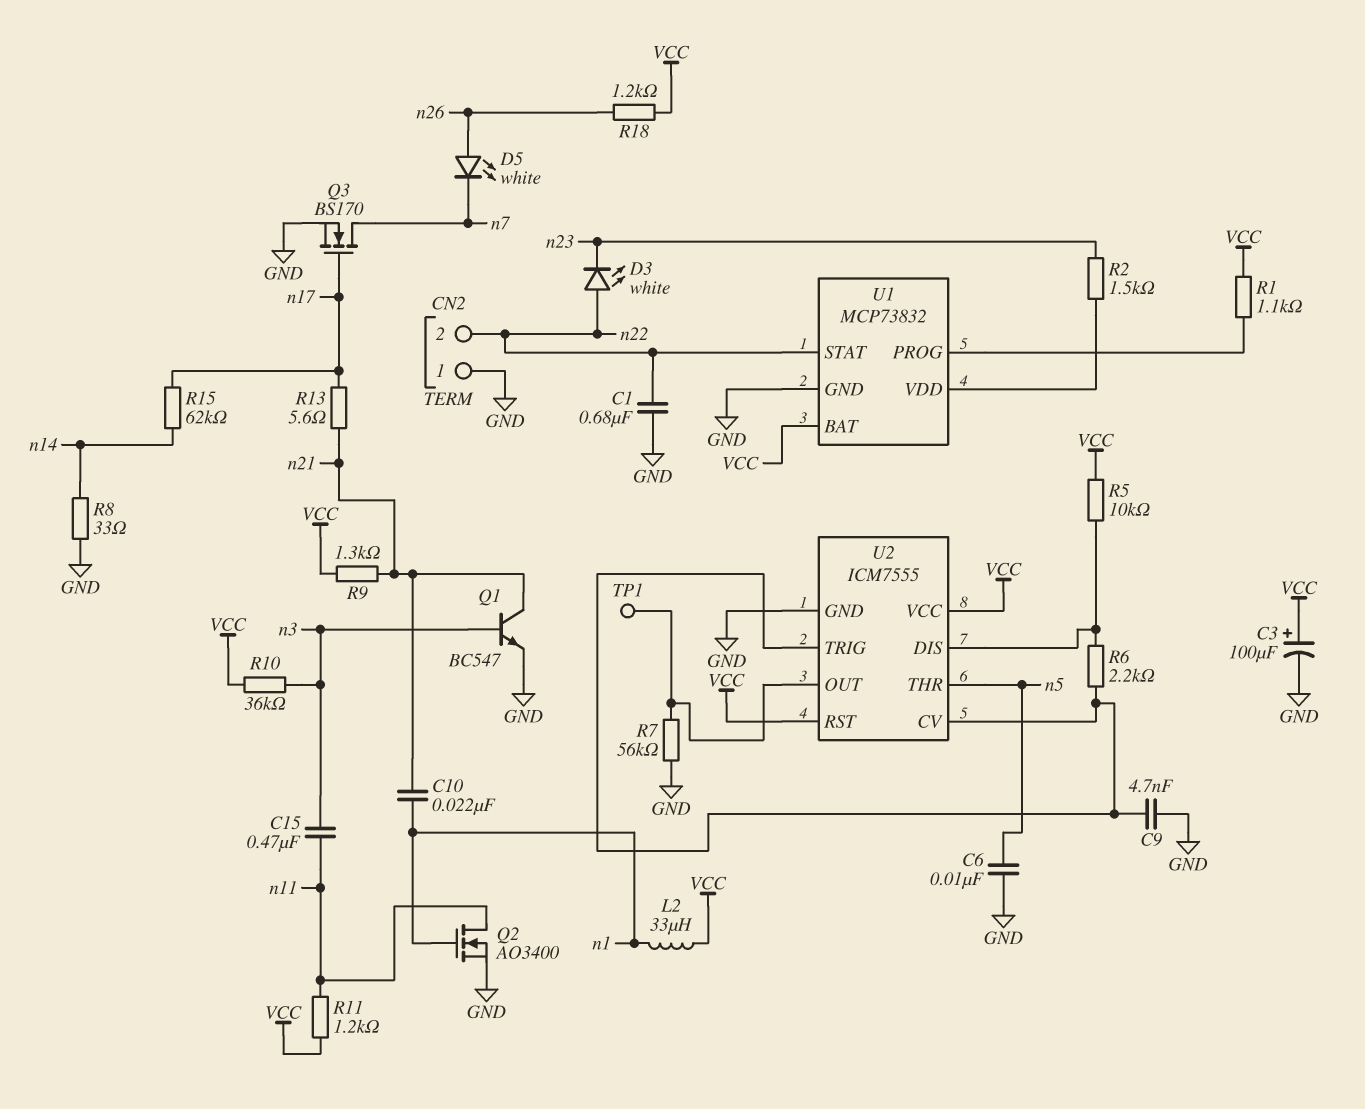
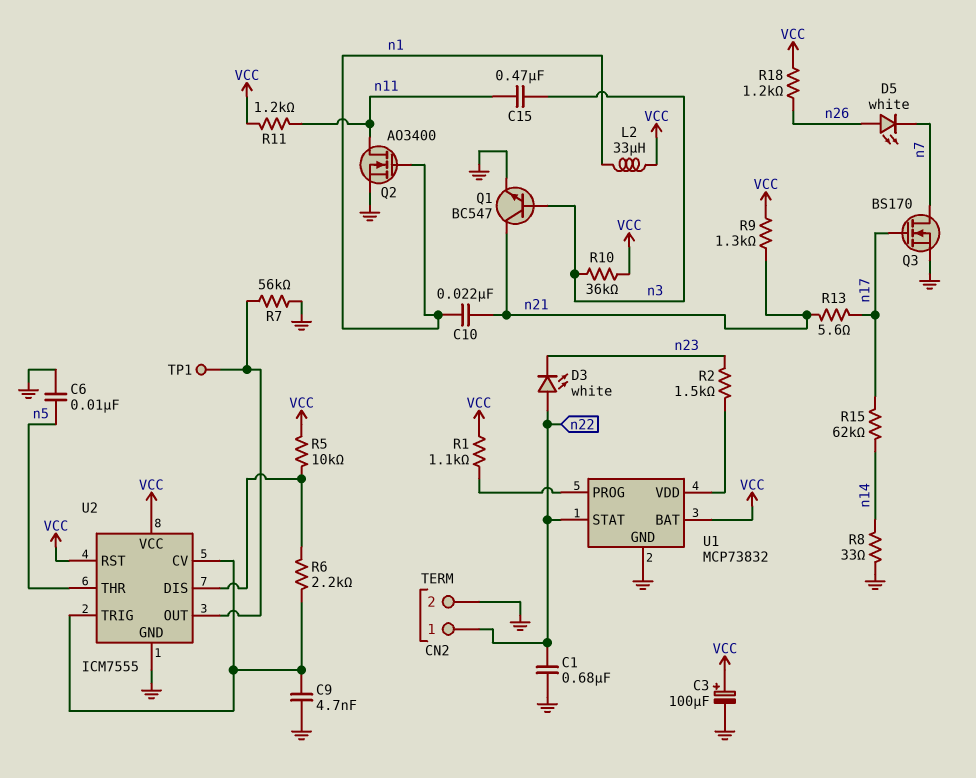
CN2 pin 1: GND -> n22
CN2 pin 2: n22 -> GND

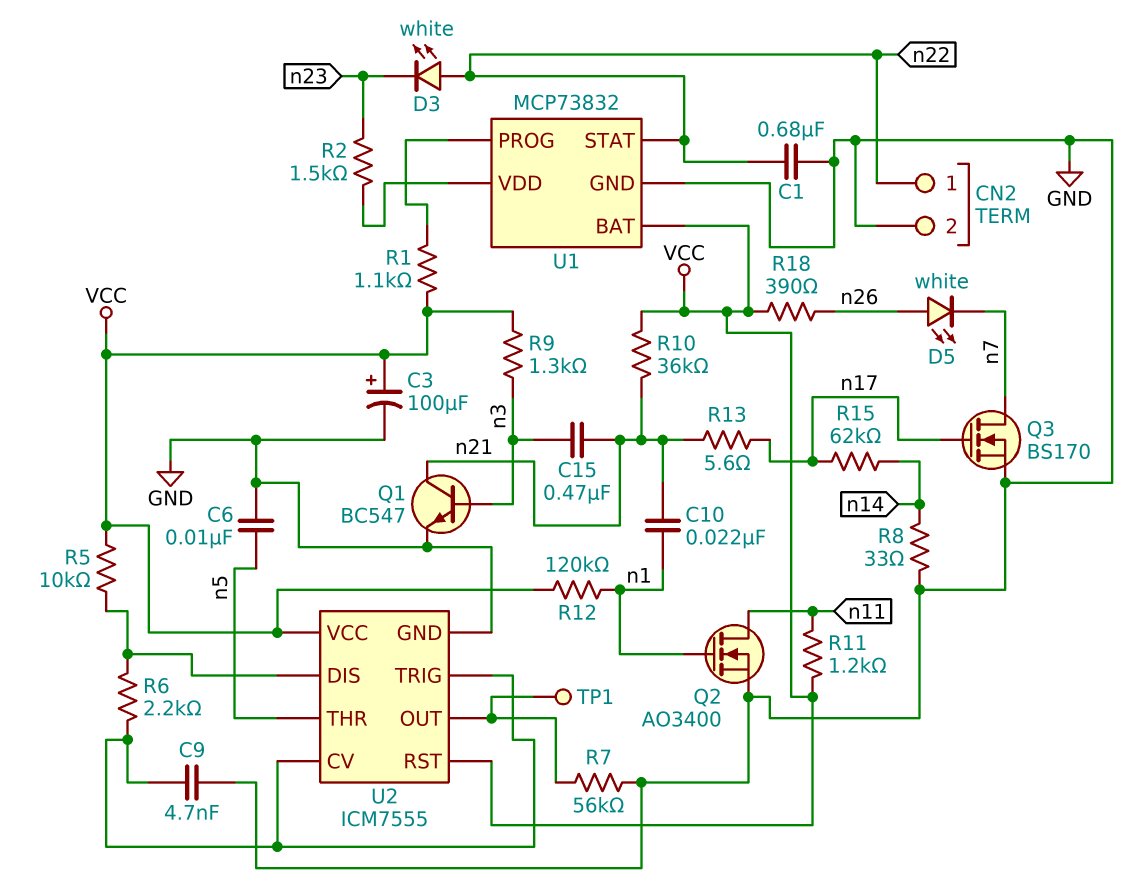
C15: 470nF (n3, n11) -> 470nF (n3, n21)
L2: 33uH (VCC, n1) -> none
R9: 1.3k (VCC, n21) -> 1.3k (VCC, n3)
R10: 36k (VCC, n3) -> 36k (VCC, n21)
R12: none -> 120k (VCC, n1)
R18: 1.2k (VCC, n26) -> 390 (VCC, n26)

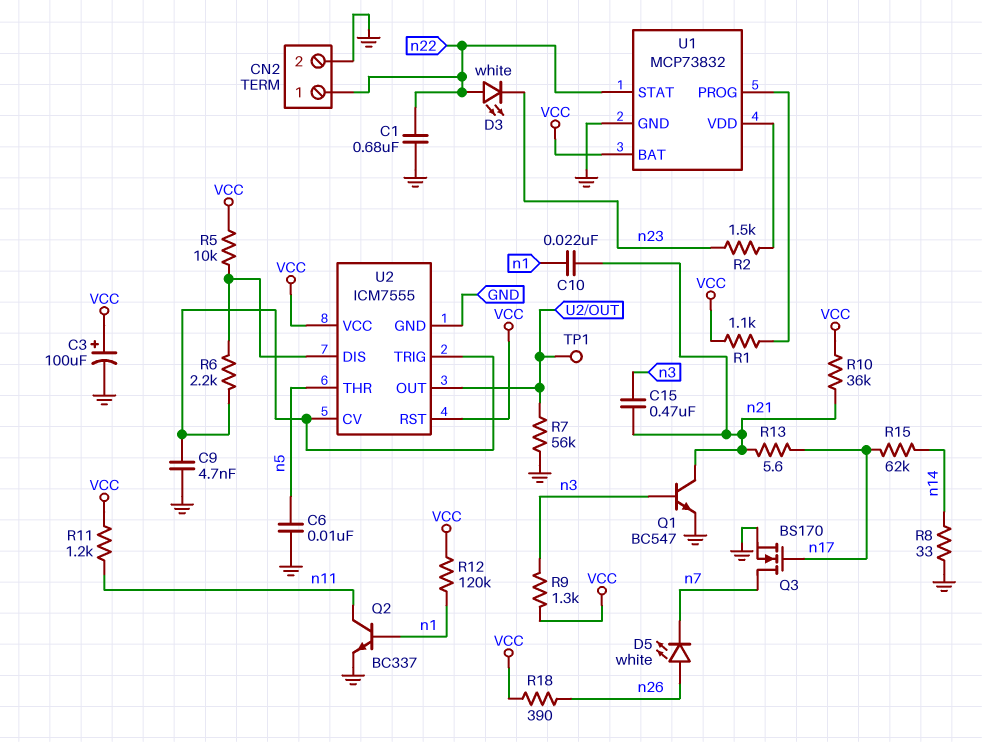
Q2: NMOS AO3400 (G n1, D n11, S GND) -> NPN BC337 (B n1, C n11, E GND)

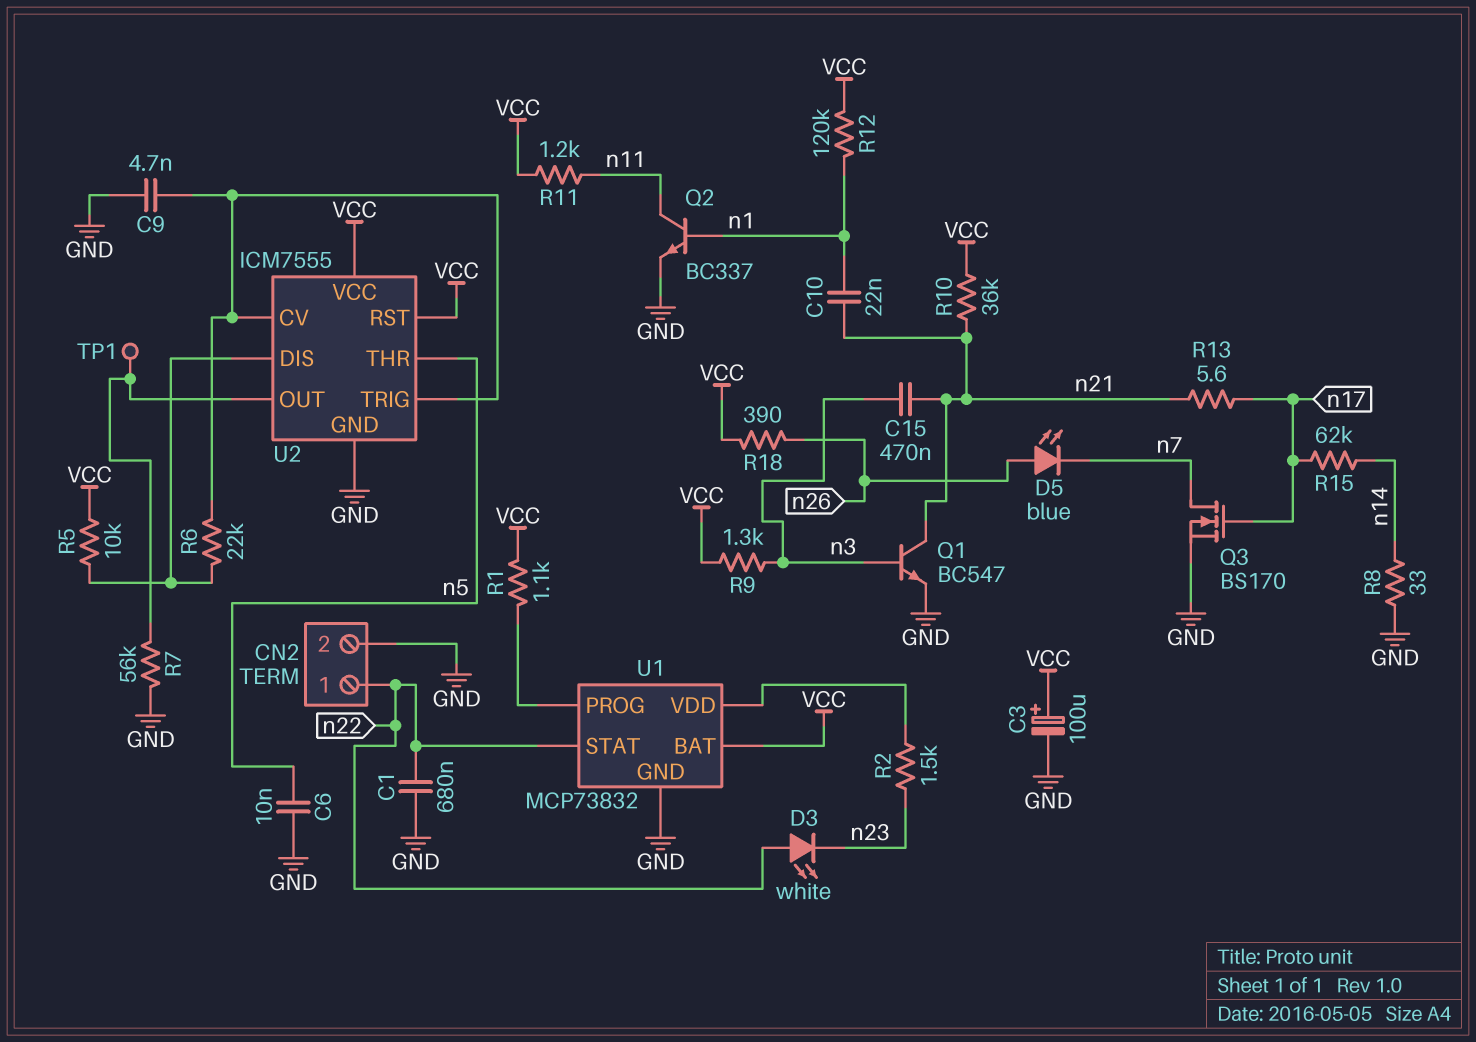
D5: LED white (A n26, K n7) -> LED blue (A n26, K n7)
R6: 2.2k (U2/CV, U2/DIS) -> 22k (U2/CV, U2/DIS)

